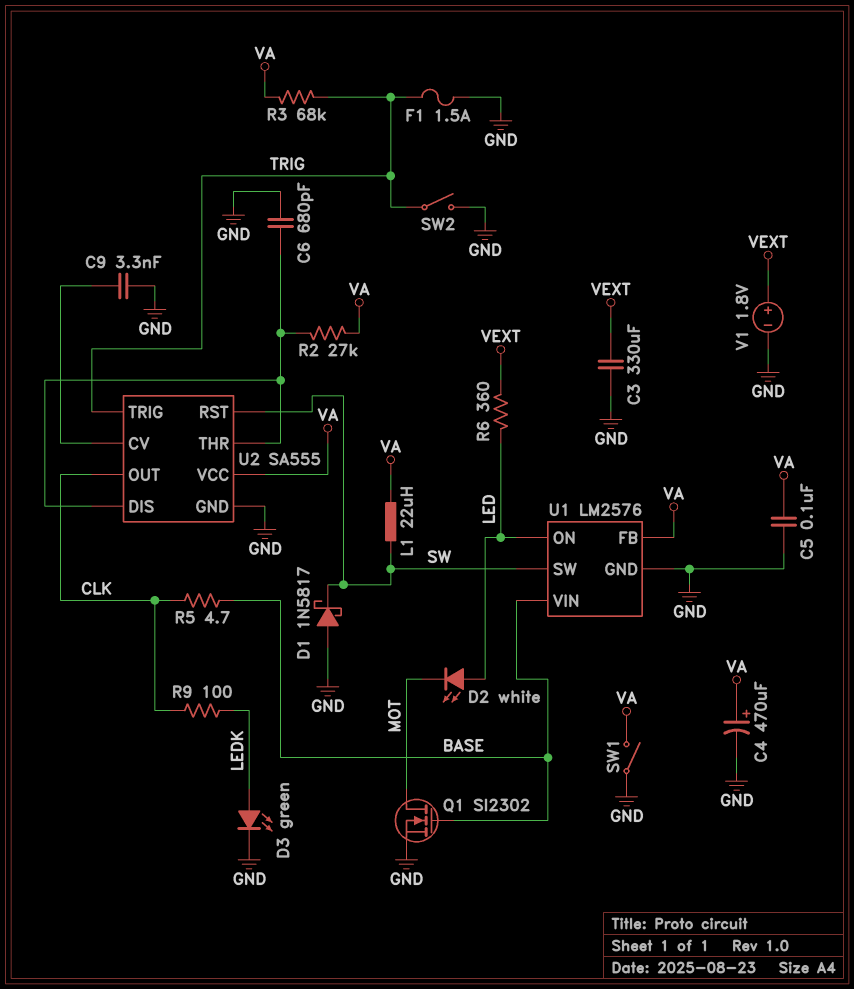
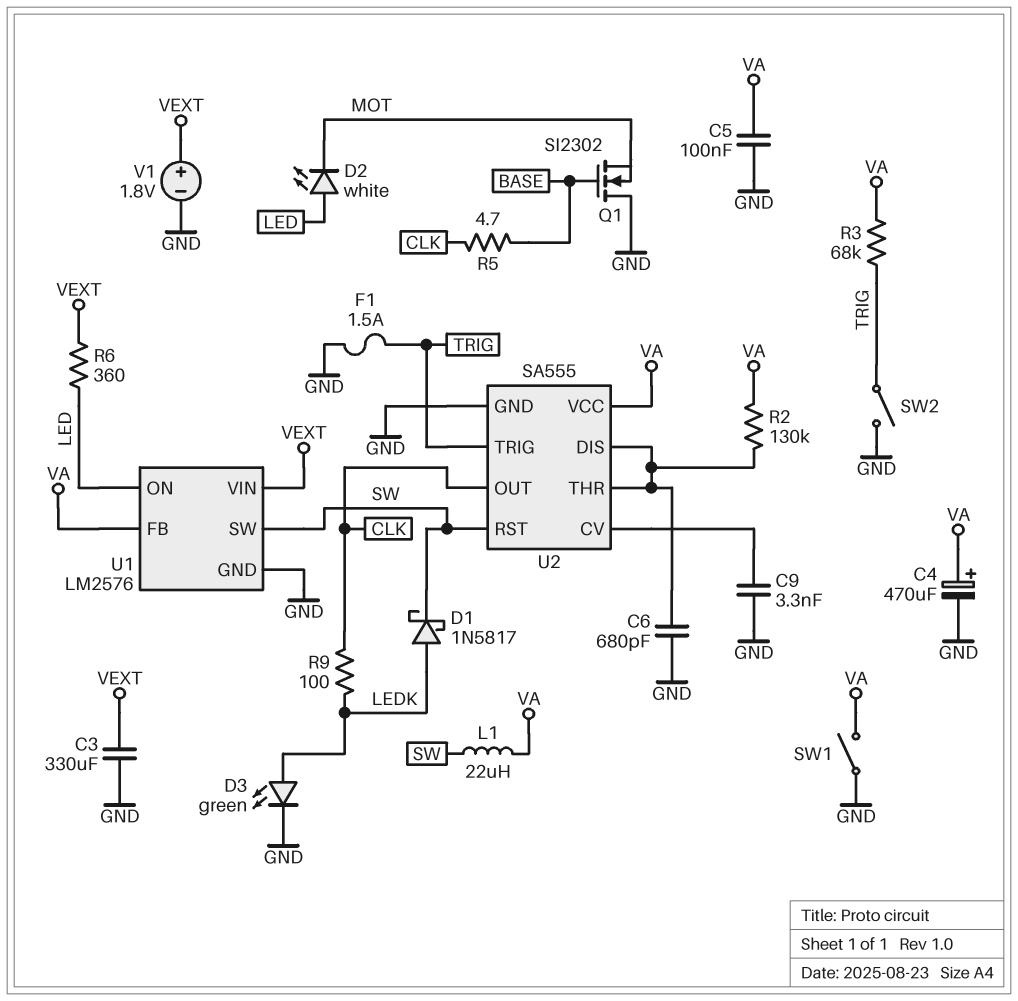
D1: schottky 1N5817 (A GND, K SW) -> schottky 1N5817 (A LEDK, K SW)
Q1: NMOS SI2302 (G BASE, D MOT, S GND) -> NMOS SI2302 (G BASE, D GND, S MOT)
R2: 27k (U2/DIS, VA) -> 130k (U2/DIS, VA)
U1 pin VIN: BASE -> VEXT

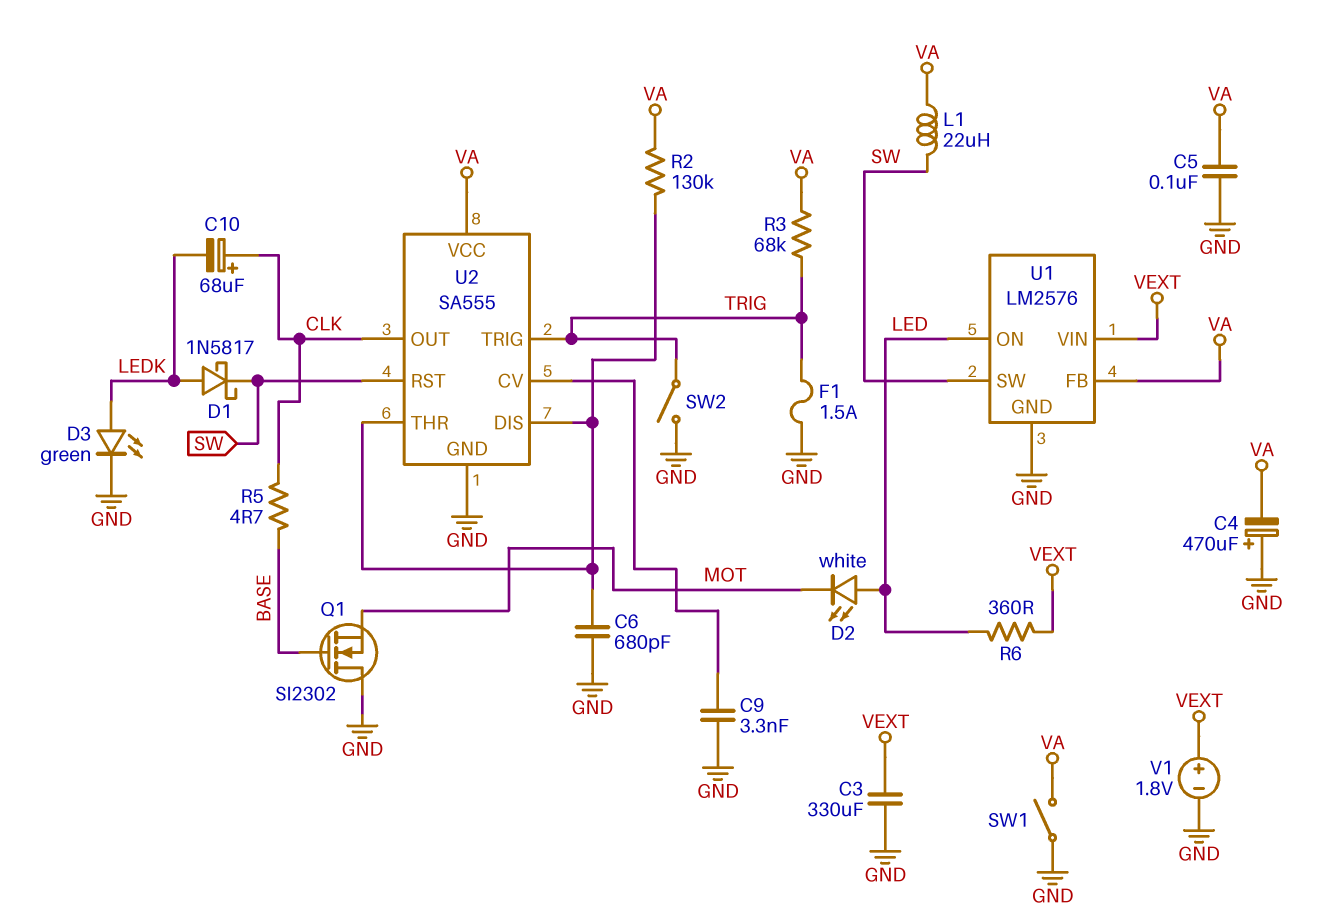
C4: 470uF (plus VA, minus GND) -> 470uF (plus GND, minus VA)
C10: none -> 68uF (plus CLK, minus LEDK)
R9: 100 (CLK, LEDK) -> none

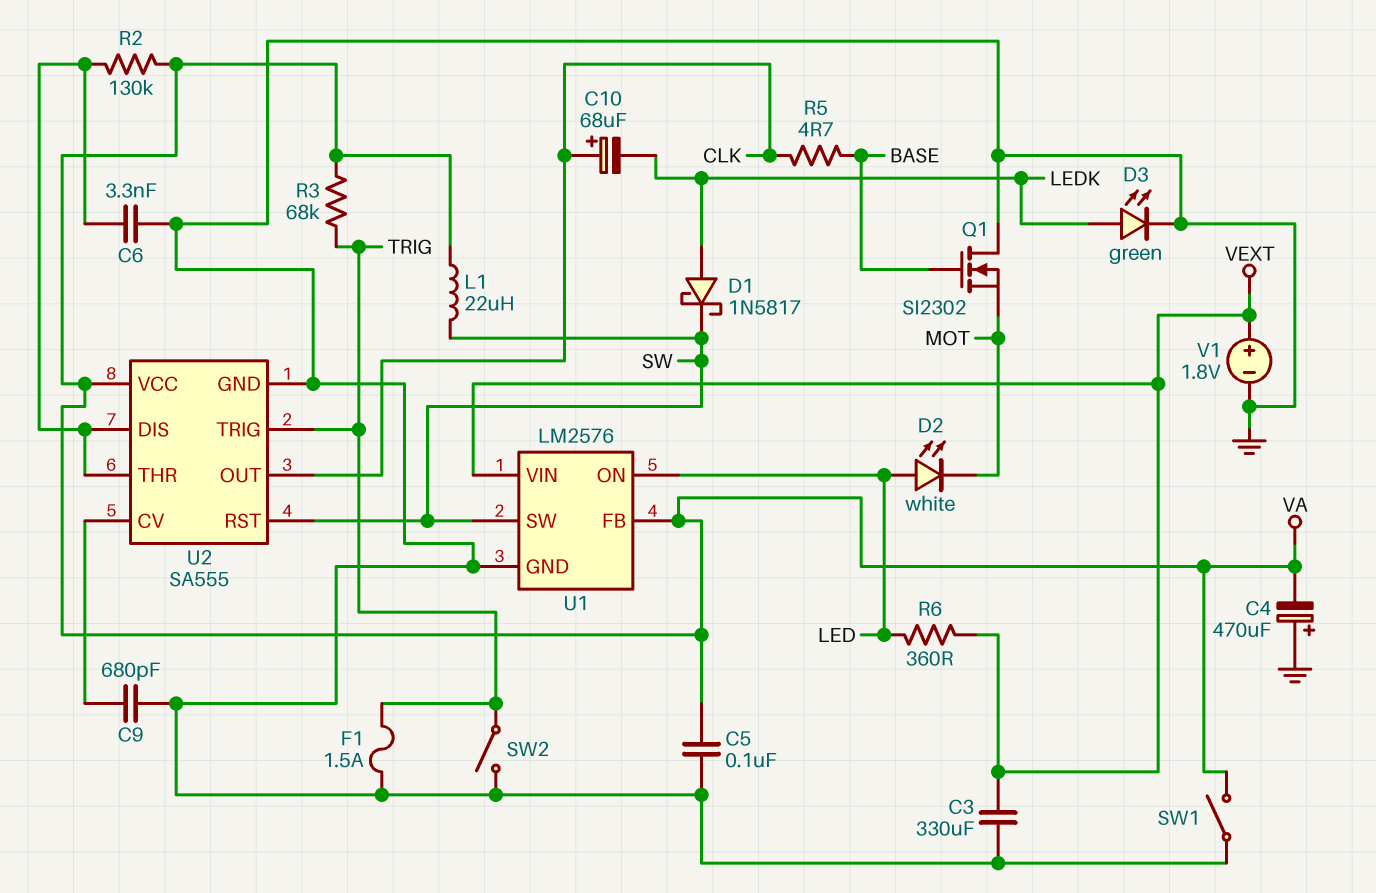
C6: 680pF (GND, U2/DIS) -> 3.3nF (GND, U2/DIS)
C9: 3.3nF (GND, U2/CV) -> 680pF (GND, U2/CV)

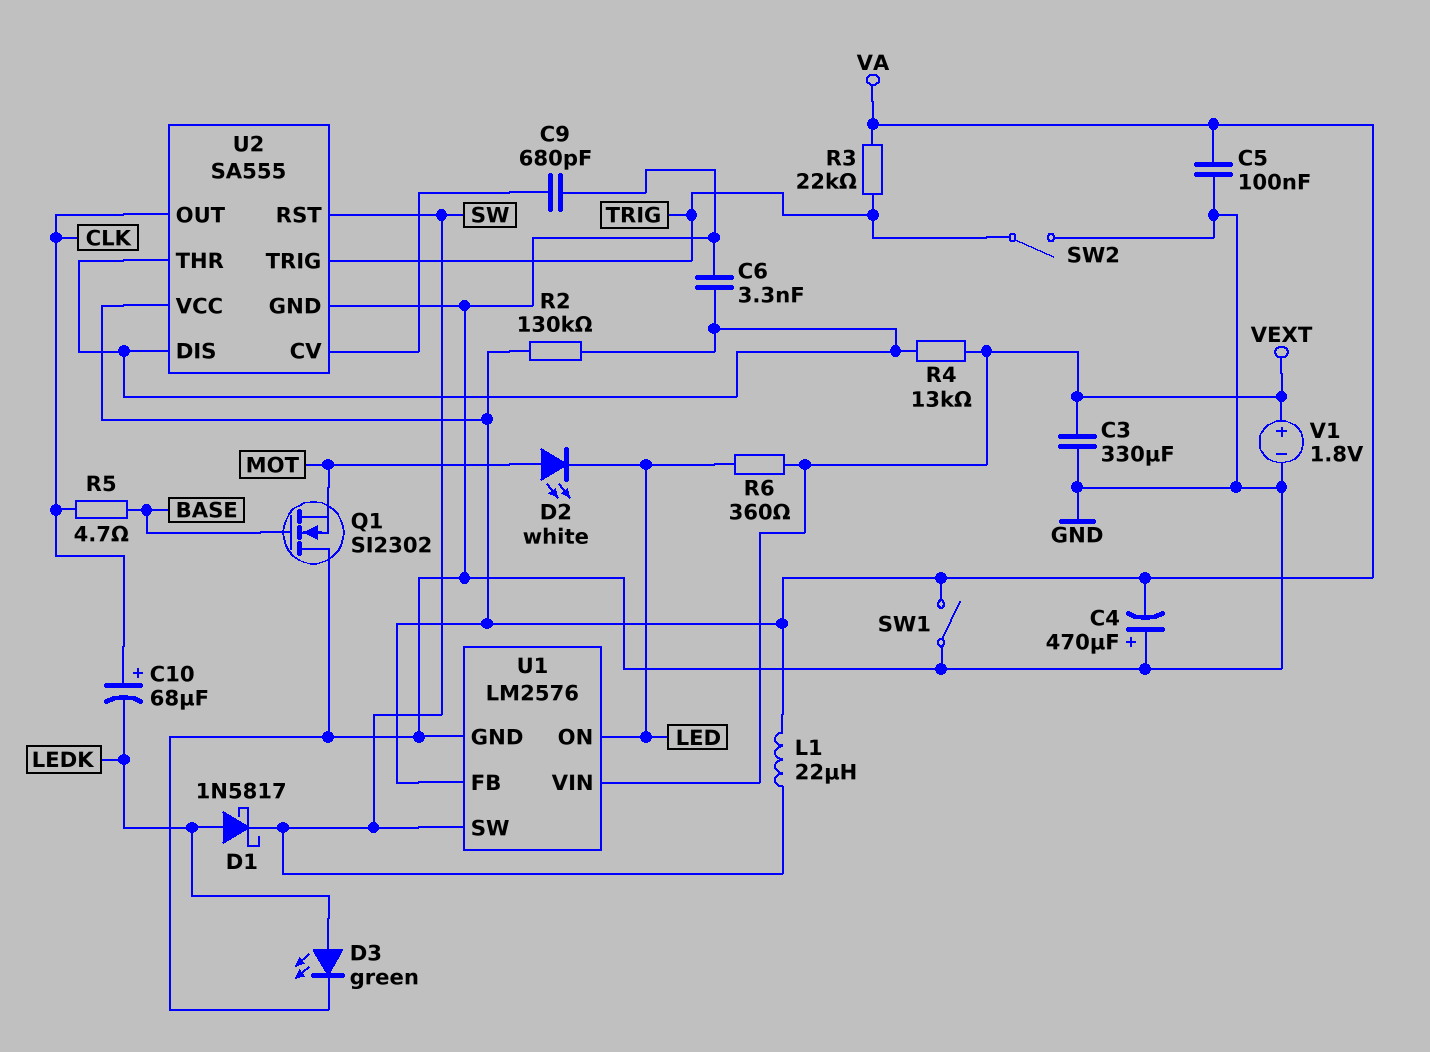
D2: LED white (A LED, K MOT) -> LED white (A MOT, K LED)
F1: 1.5A (GND, TRIG) -> none
R3: 68k (TRIG, VA) -> 22k (TRIG, VA)
R4: none -> 13k (U2/DIS, VEXT)

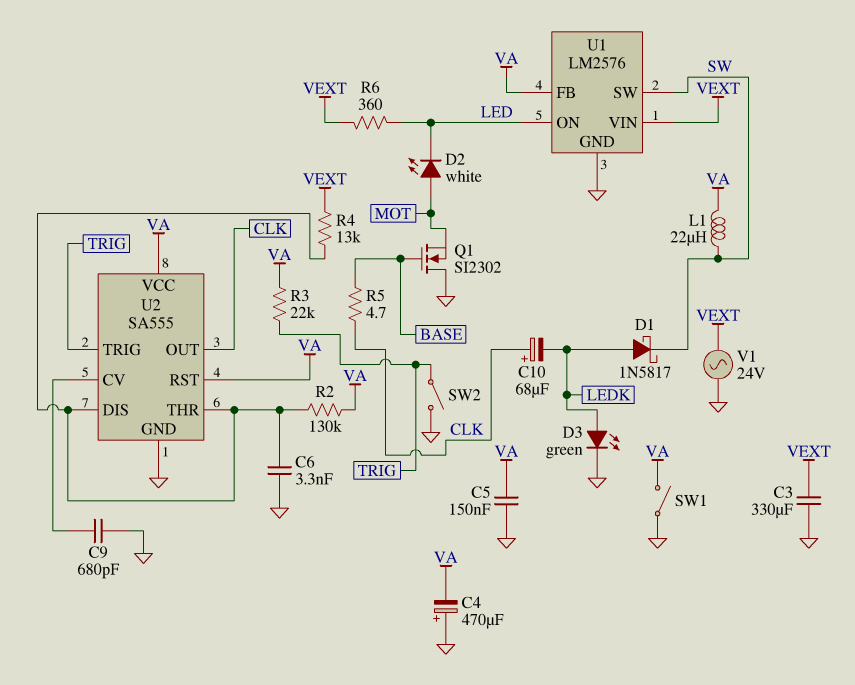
C5: 100nF (GND, VA) -> 150nF (GND, VA)
U2 pin RST: SW -> VA
V1: 1.8V (plus VEXT, minus GND) -> AC 24V (GND, VEXT)

